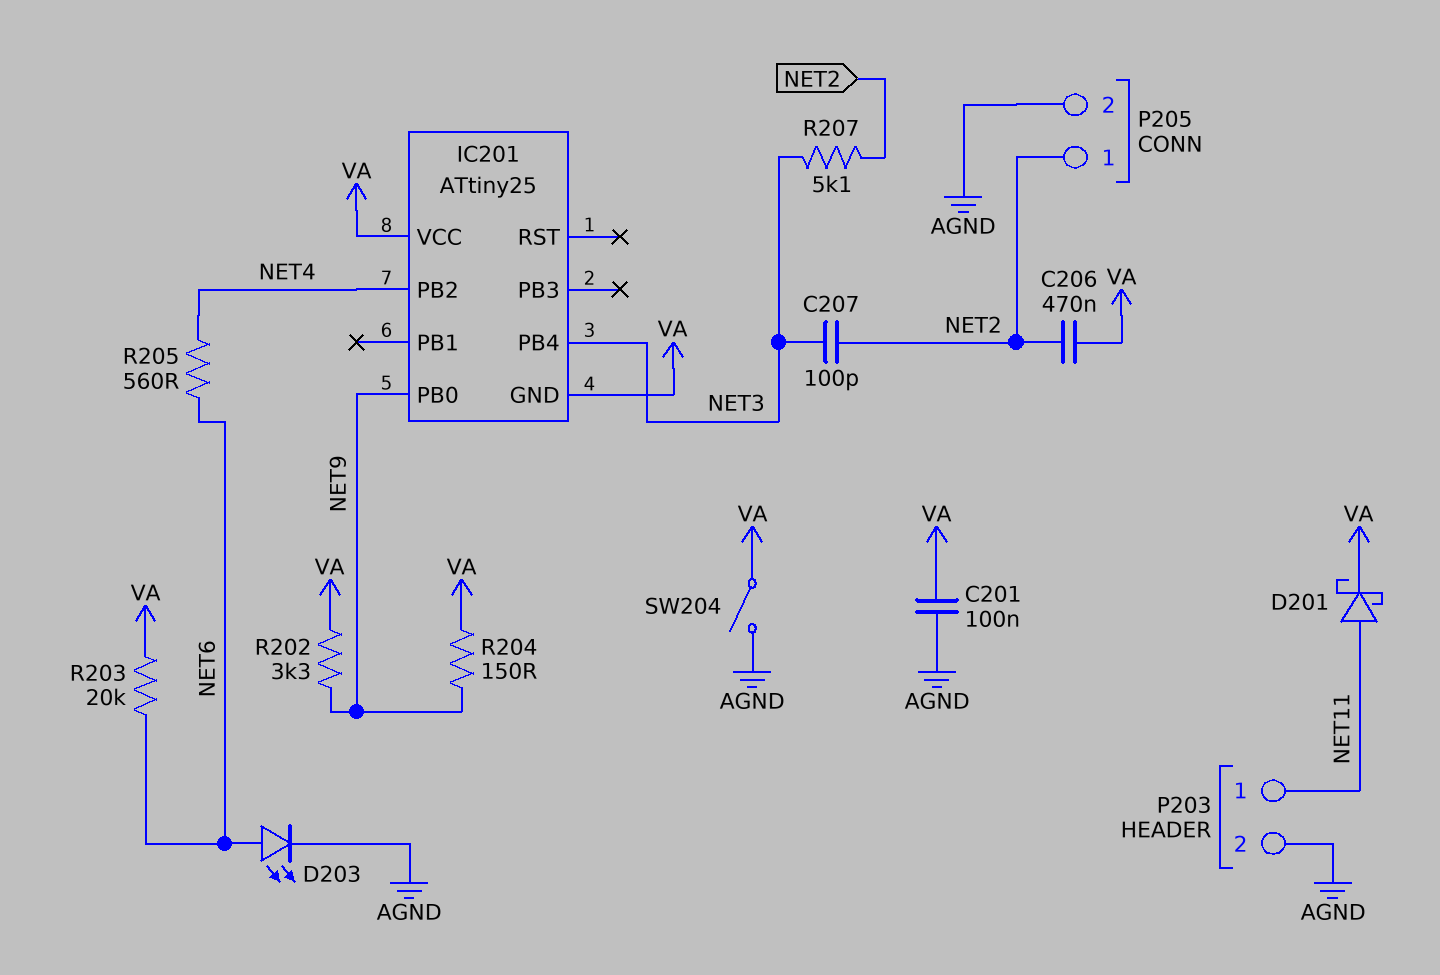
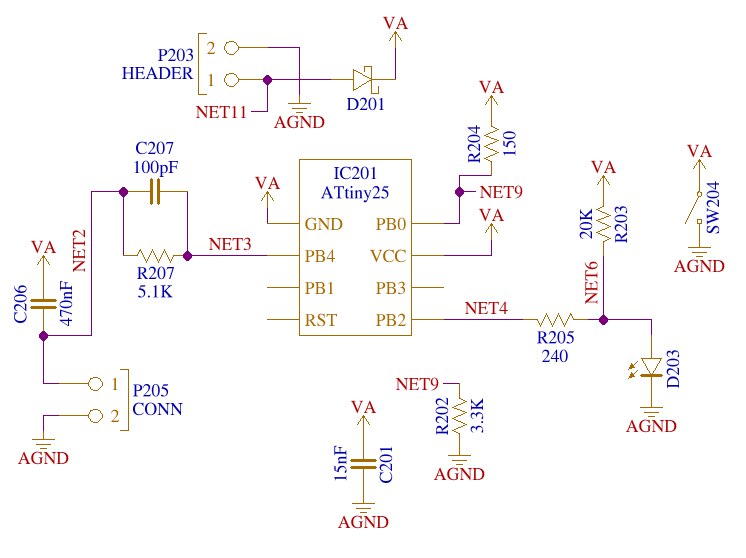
C201: 100nF (AGND, VA) -> 15nF (AGND, VA)
R202: 3.3k (NET9, VA) -> 3.3k (AGND, NET9)
R205: 560 (NET4, NET6) -> 240 (NET4, NET6)

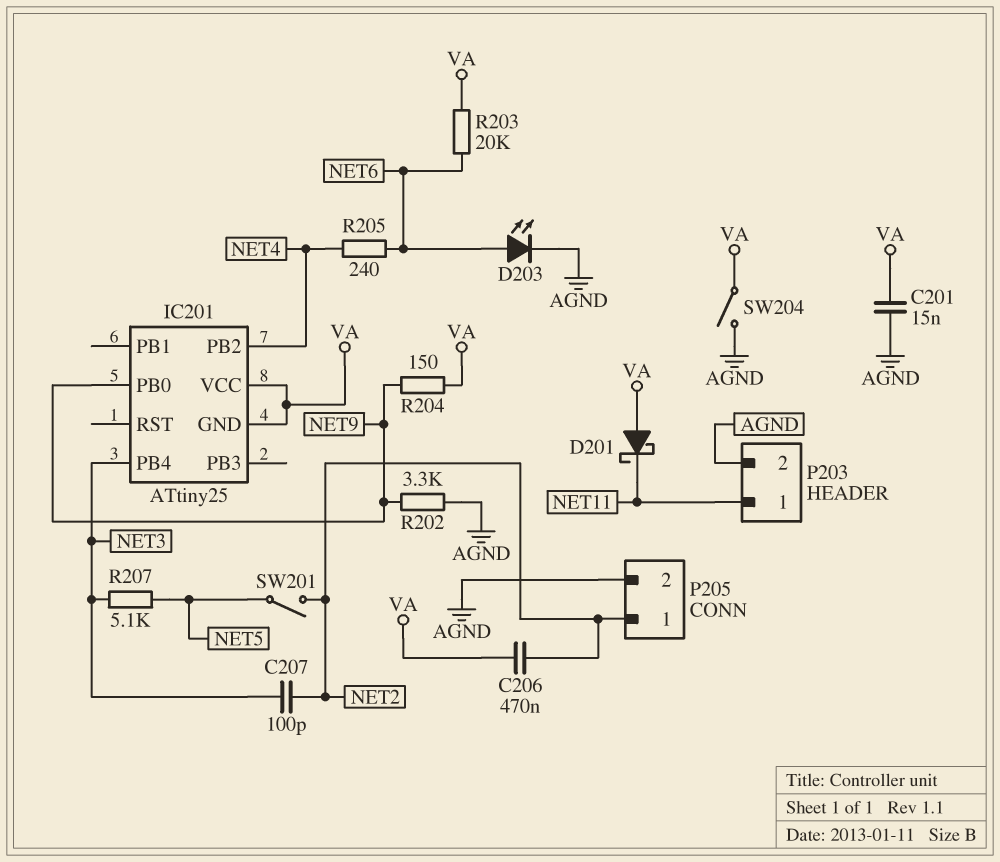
D201: schottky (A NET11, K VA) -> schottky (A VA, K NET11)
R207: 5.1k (NET2, NET3) -> 5.1k (NET3, NET5)
SW201: none -> switch (NET2, NET5)

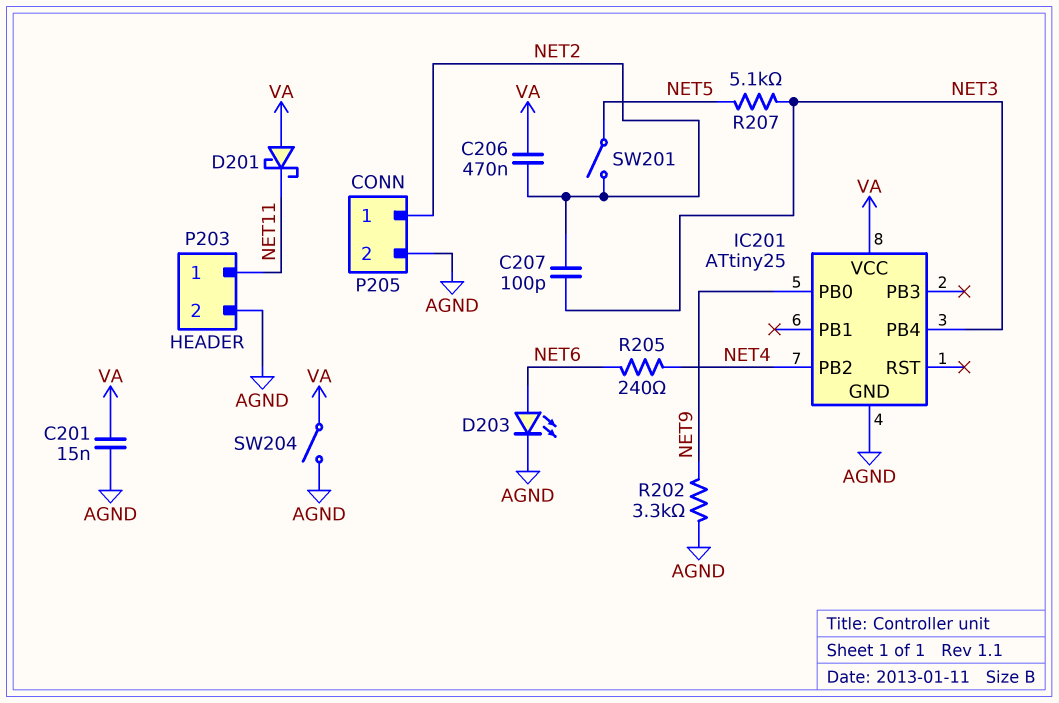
IC201 pin GND: VA -> AGND
R203: 20k (NET6, VA) -> none
R204: 150 (NET9, VA) -> none

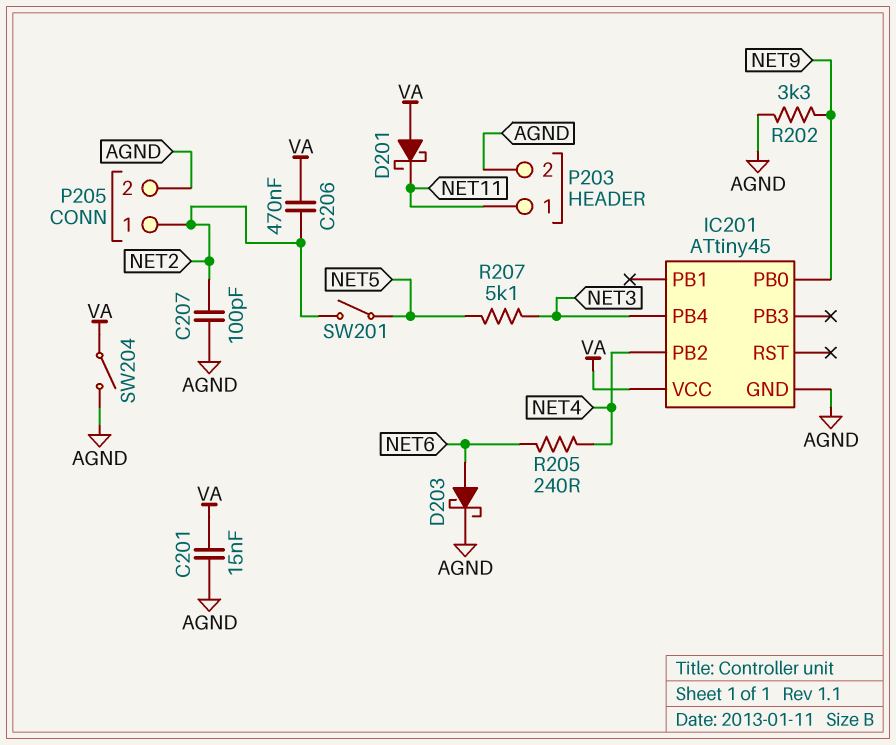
C207: 100pF (NET2, NET3) -> 100pF (AGND, NET2)
D203: LED (A NET6, K AGND) -> schottky (A NET6, K AGND)
IC201: ATtiny25 -> ATtiny45

